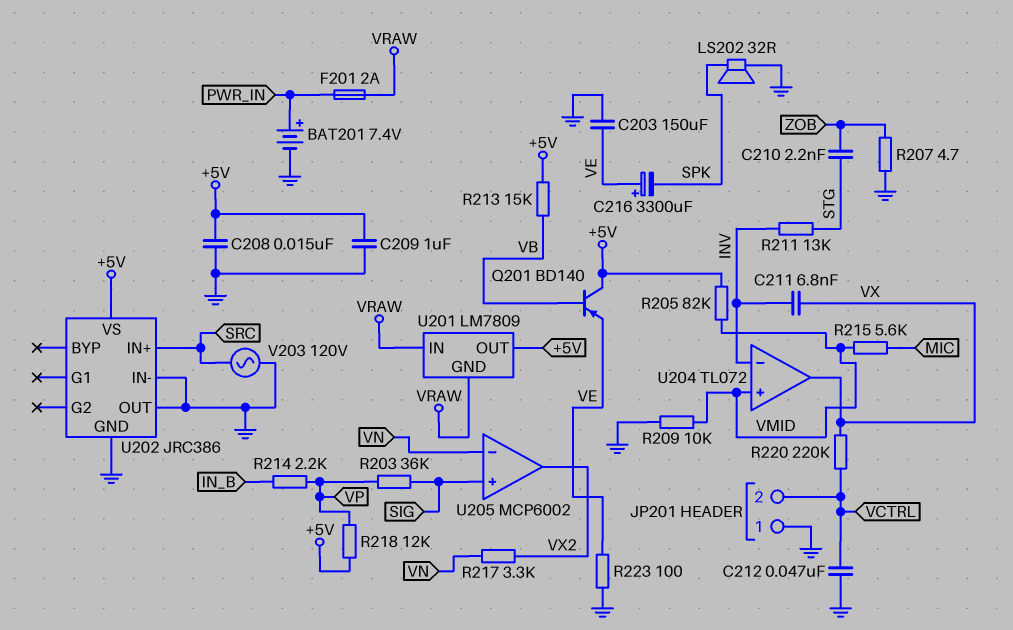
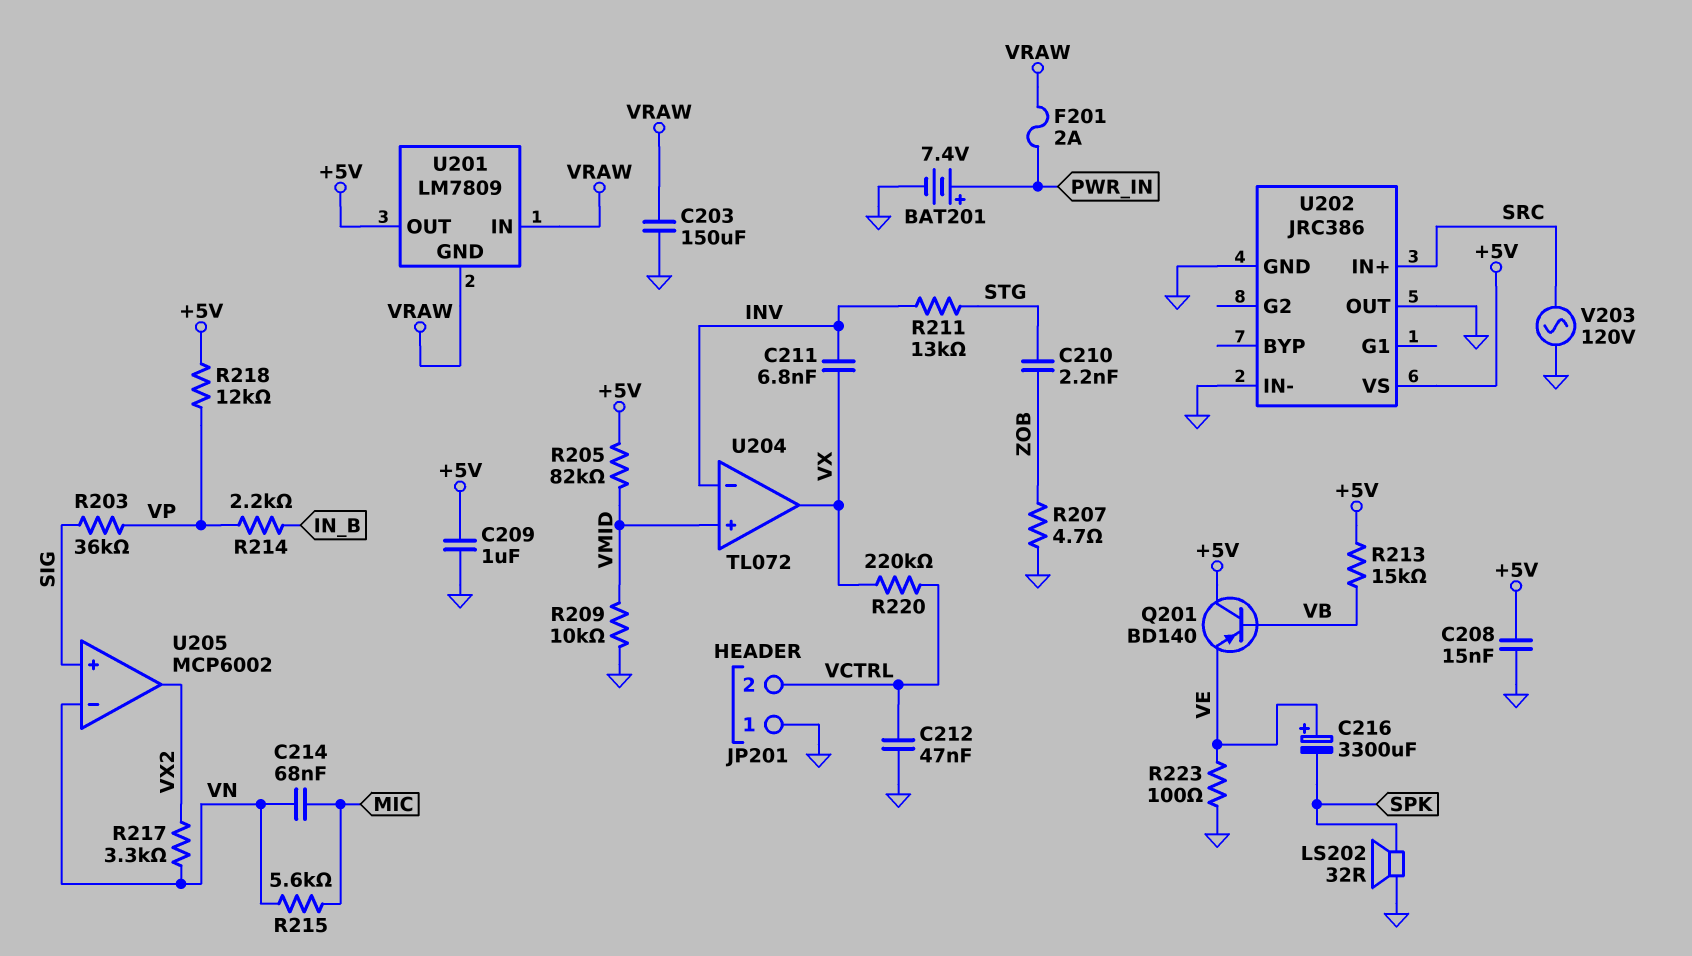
C203: 150uF (GND, VE) -> 150uF (GND, VRAW)
C214: none -> 68nF (MIC, VN)
R215: 5.6k (MIC, VMID) -> 5.6k (MIC, VN)

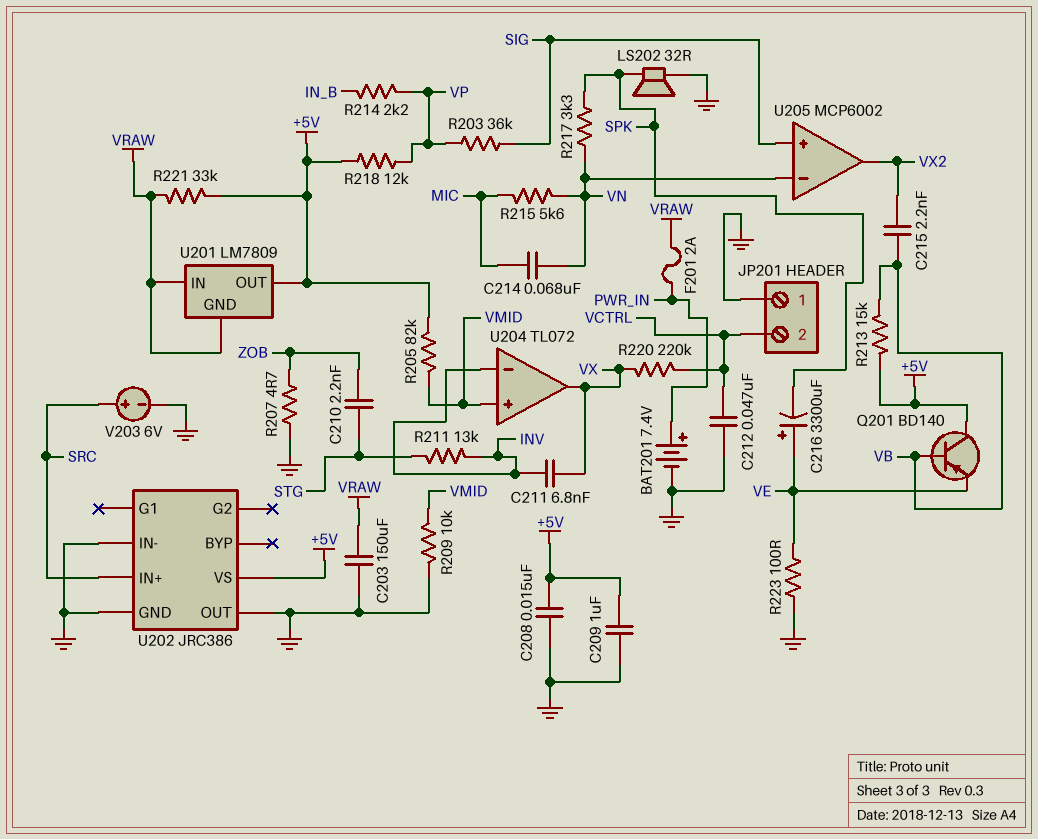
C215: none -> 2.2nF (VB, VX2)
R217: 3.3k (VN, VX2) -> 3.3k (SPK, VN)
R221: none -> 33k (+5V, VRAW)
V203: AC 120V (GND, SRC) -> 6V (plus SRC, minus GND)

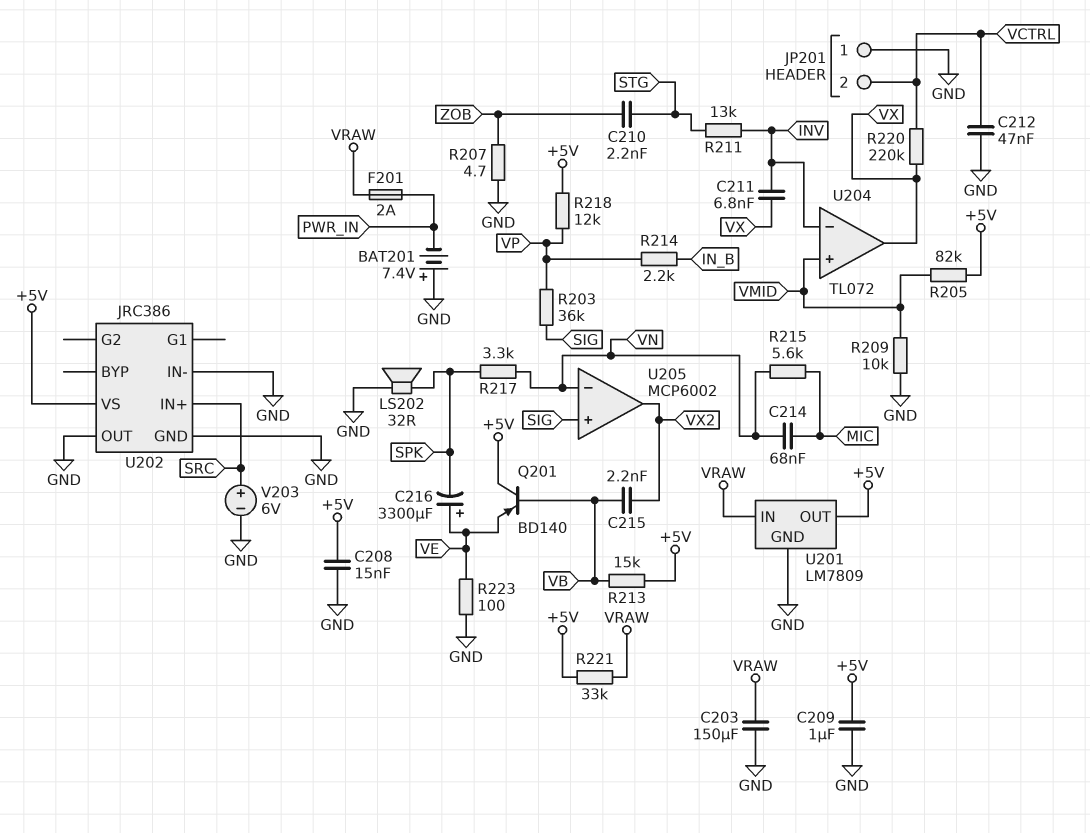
BAT201: 7.4V (plus PWR_IN, minus GND) -> 7.4V (plus GND, minus PWR_IN)
U201 pin GND: VRAW -> GND

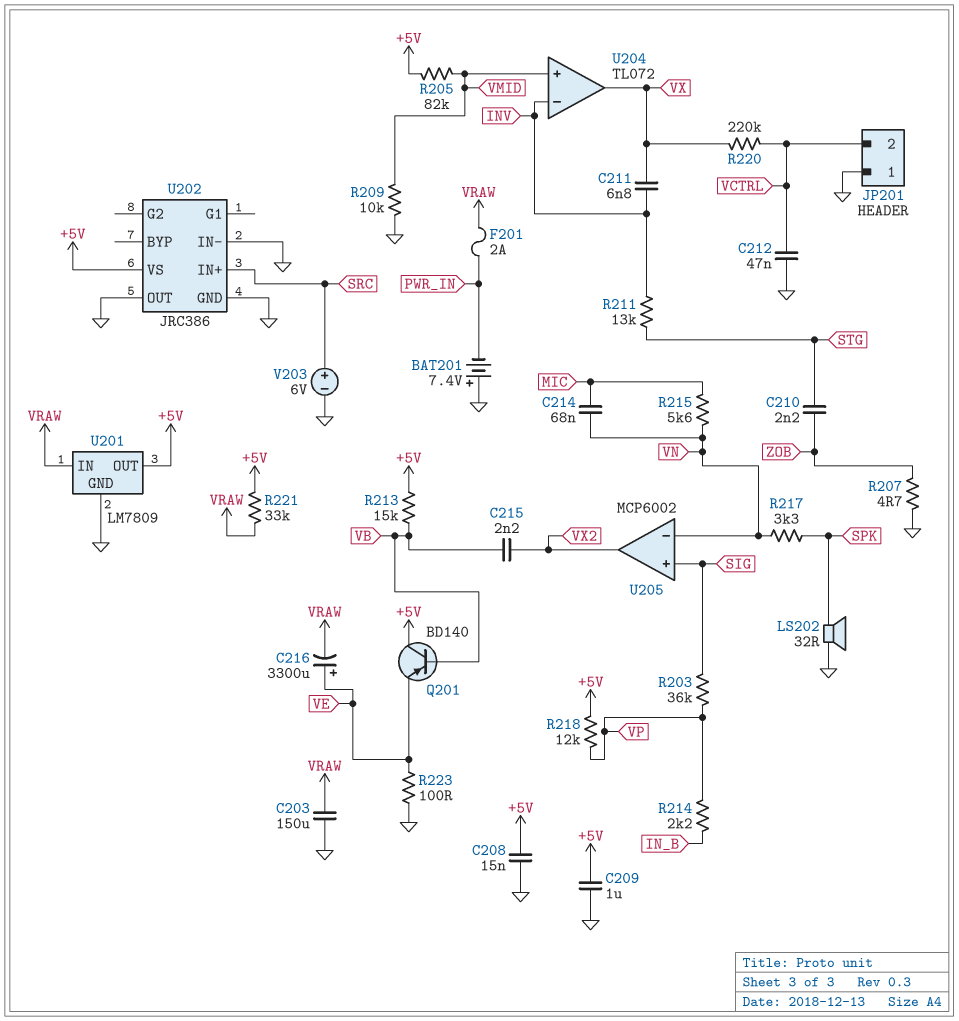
C216: 3300uF (plus VE, minus SPK) -> 3300uF (plus VE, minus VRAW)

